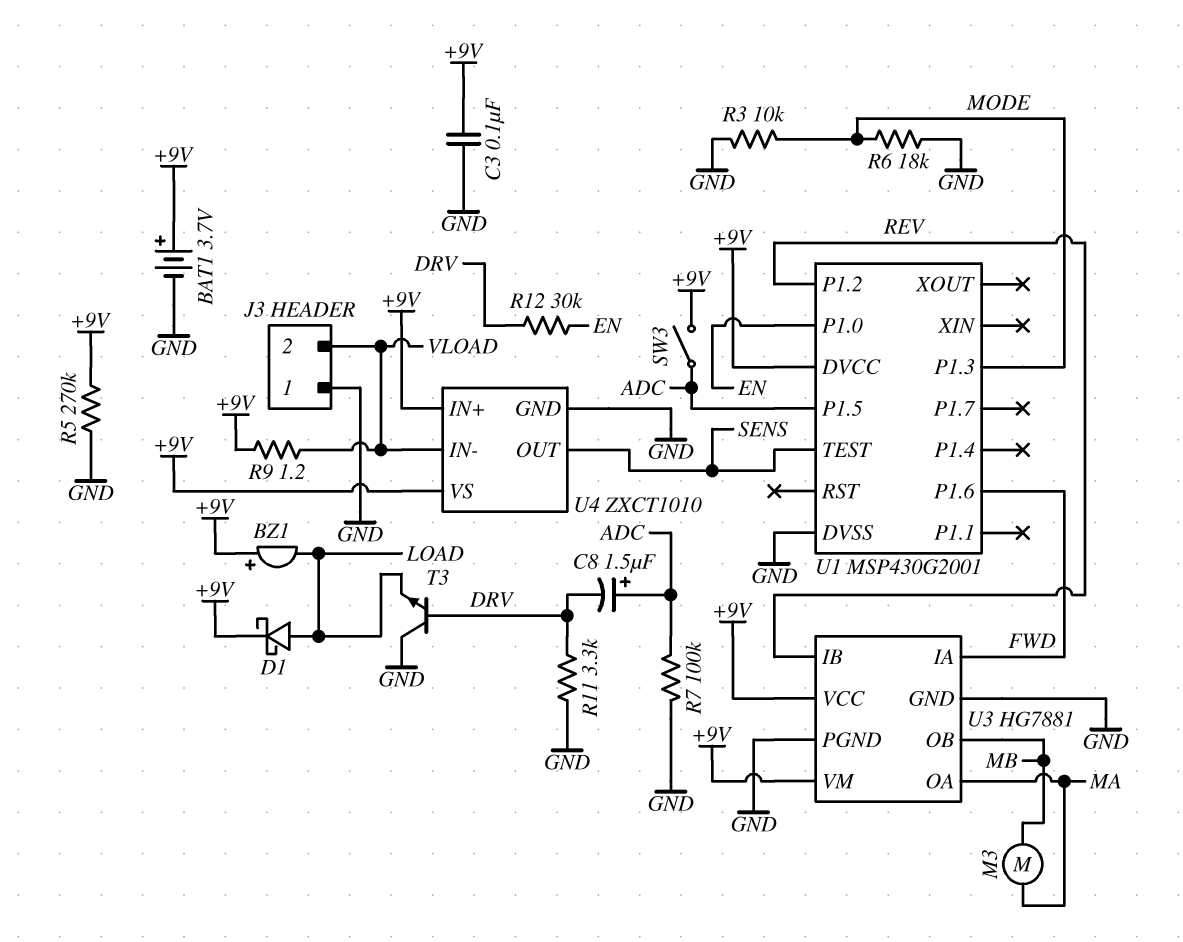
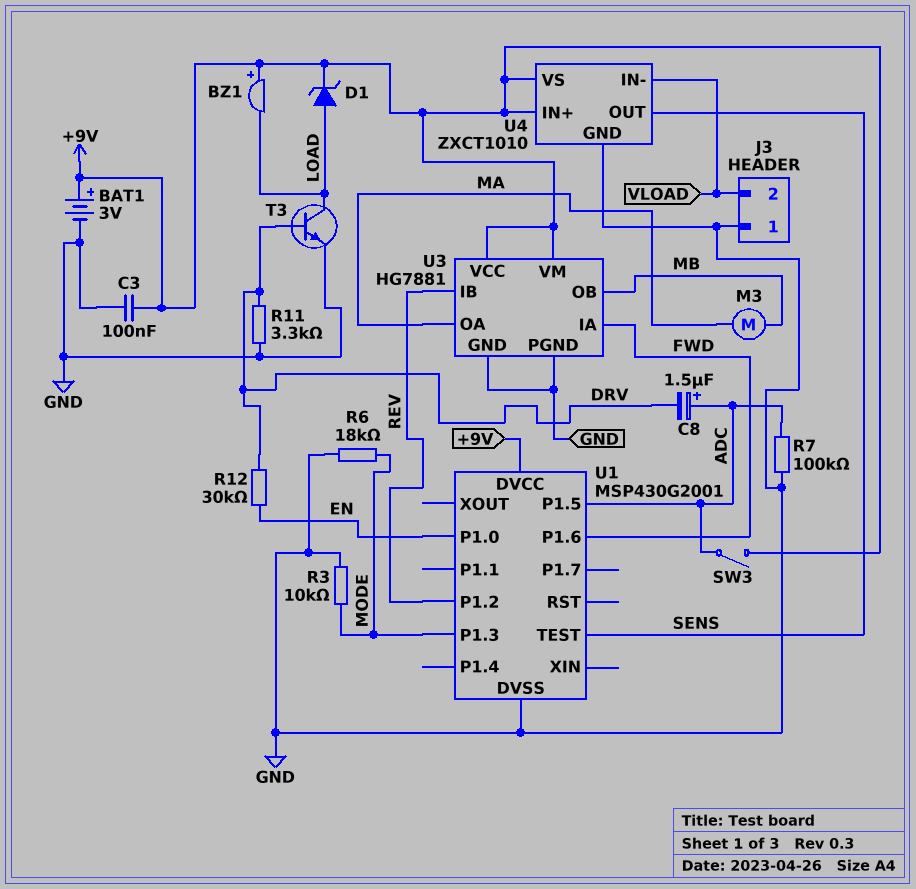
BAT1: 3.7V (plus +9V, minus GND) -> 3V (plus +9V, minus GND)
D1: schottky (A LOAD, K +9V) -> zener (A LOAD, K +9V)
R5: 270k (+9V, GND) -> none
R9: 1.2 (+9V, VLOAD) -> none
T3: NPN (B DRV, C GND, E LOAD) -> NPN (B DRV, C LOAD, E GND)

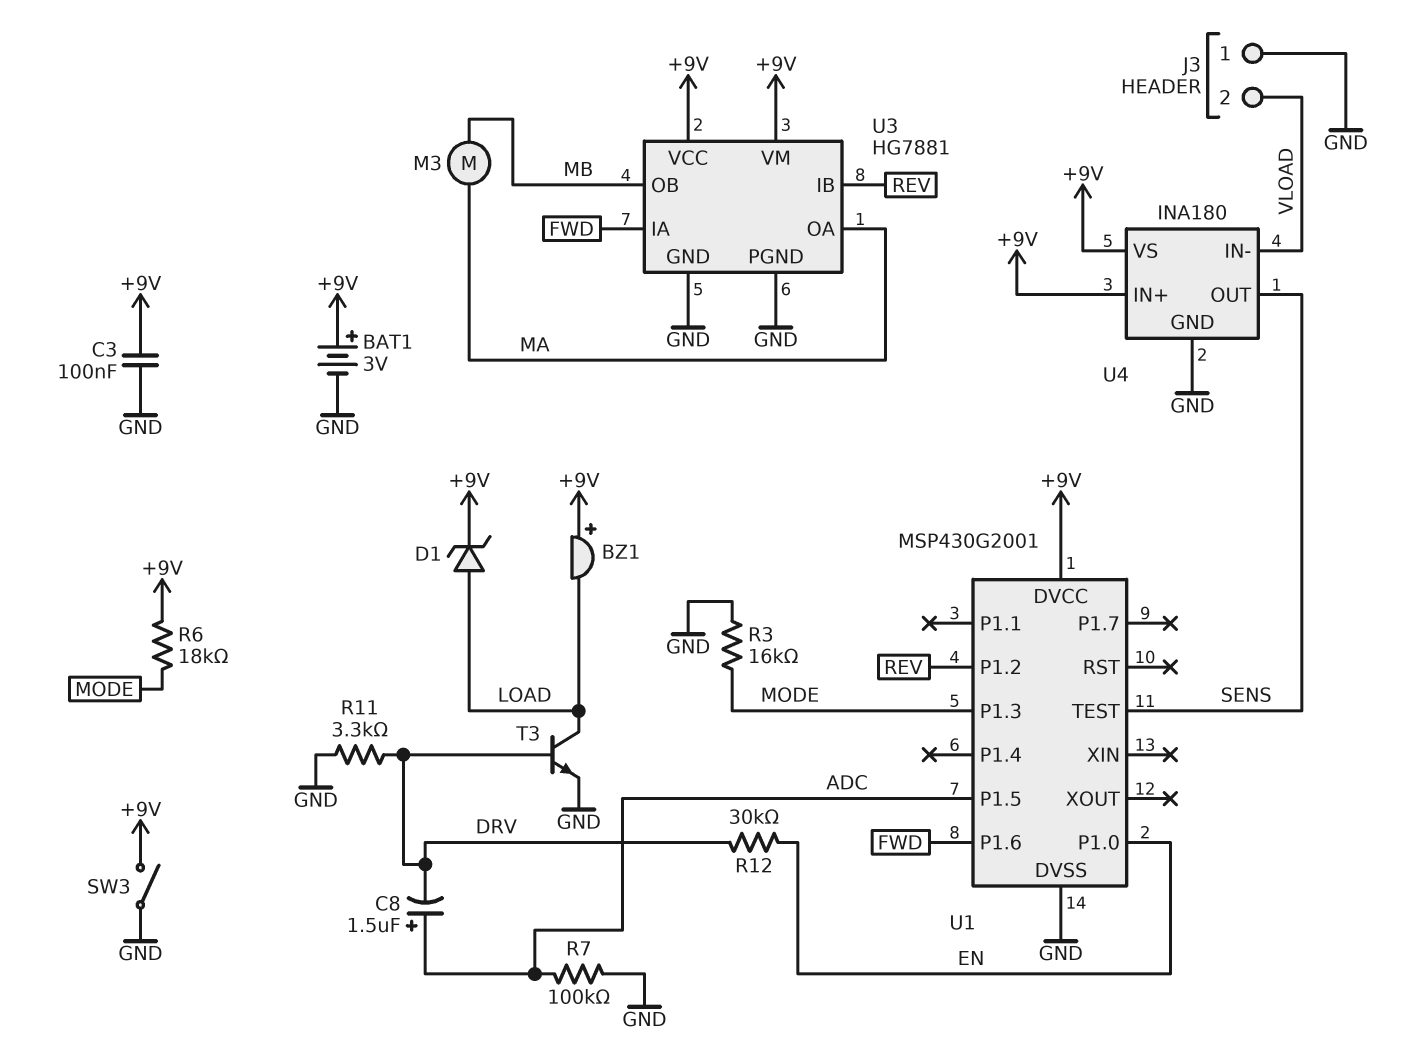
R3: 10k (GND, MODE) -> 16k (GND, MODE)
R6: 18k (GND, MODE) -> 18k (+9V, MODE)
SW3: switch (+9V, ADC) -> switch (+9V, GND)
U4: ZXCT1010 -> INA180

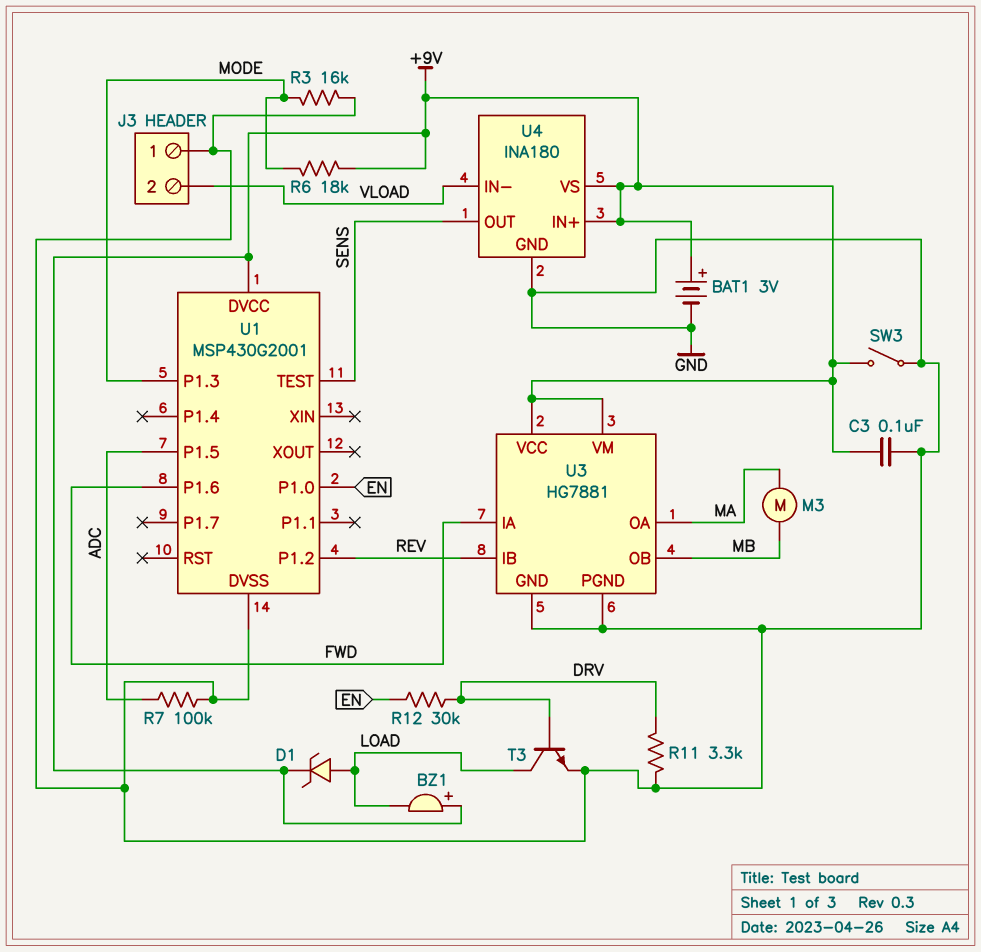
C8: 1.5uF (plus ADC, minus DRV) -> none

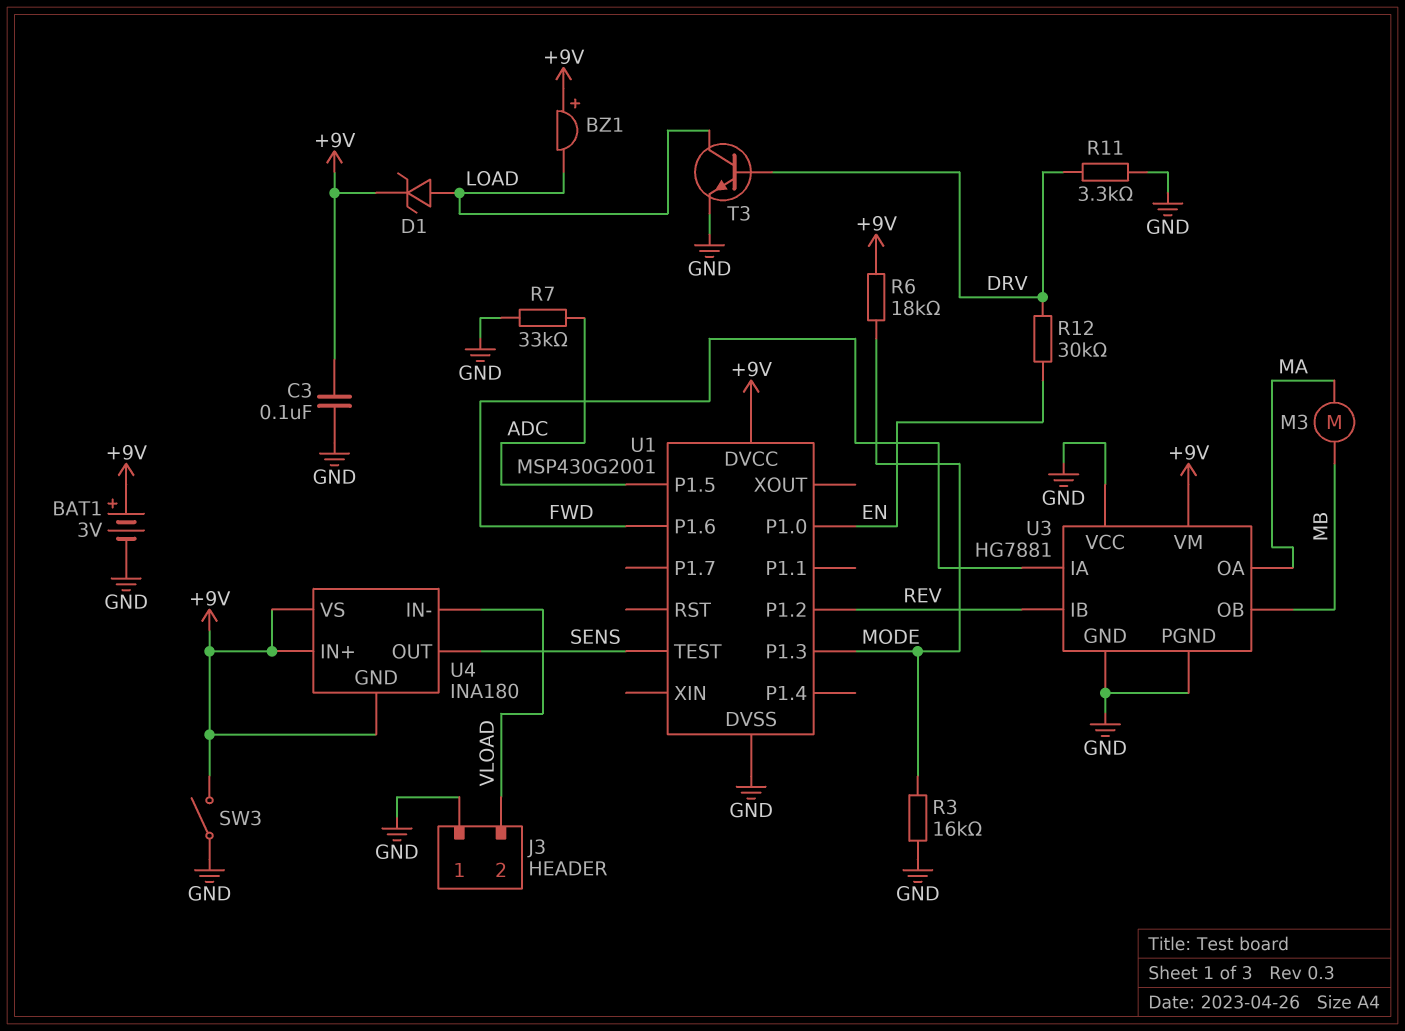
R7: 100k (ADC, GND) -> 33k (ADC, GND)
U3 pin VCC: +9V -> GND
U4 pin GND: GND -> +9V

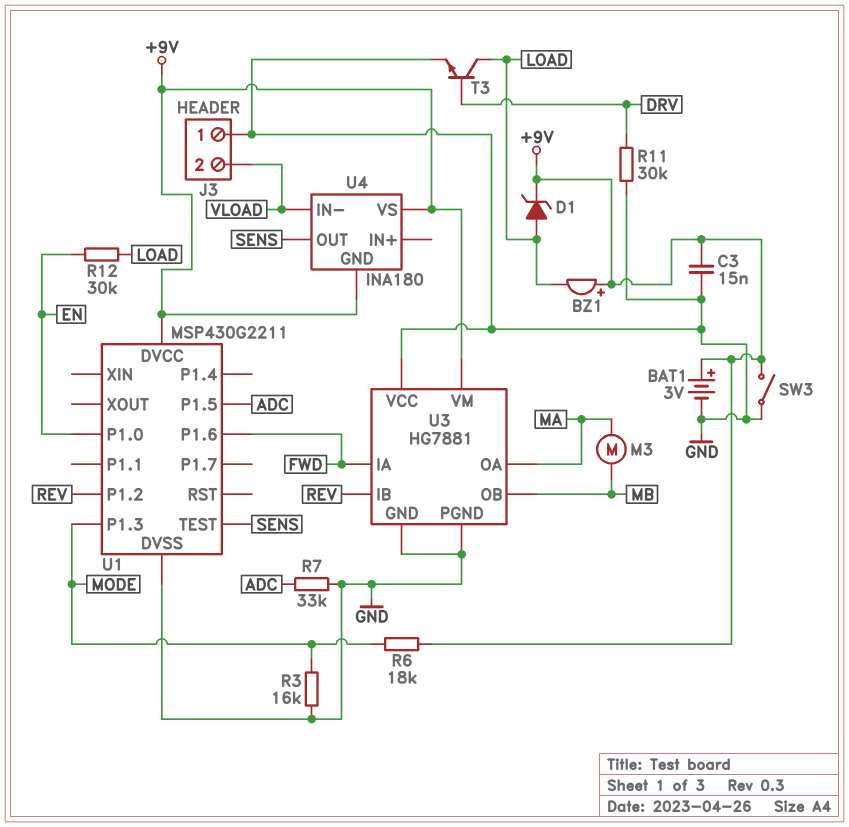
C3: 100nF (+9V, GND) -> 15nF (+9V, GND)
R11: 3.3k (DRV, GND) -> 30k (DRV, GND)
R12: 30k (DRV, EN) -> 30k (EN, LOAD)
U1: MSP430G2001 -> MSP430G2211
U4 pin IN+: +9V -> none

